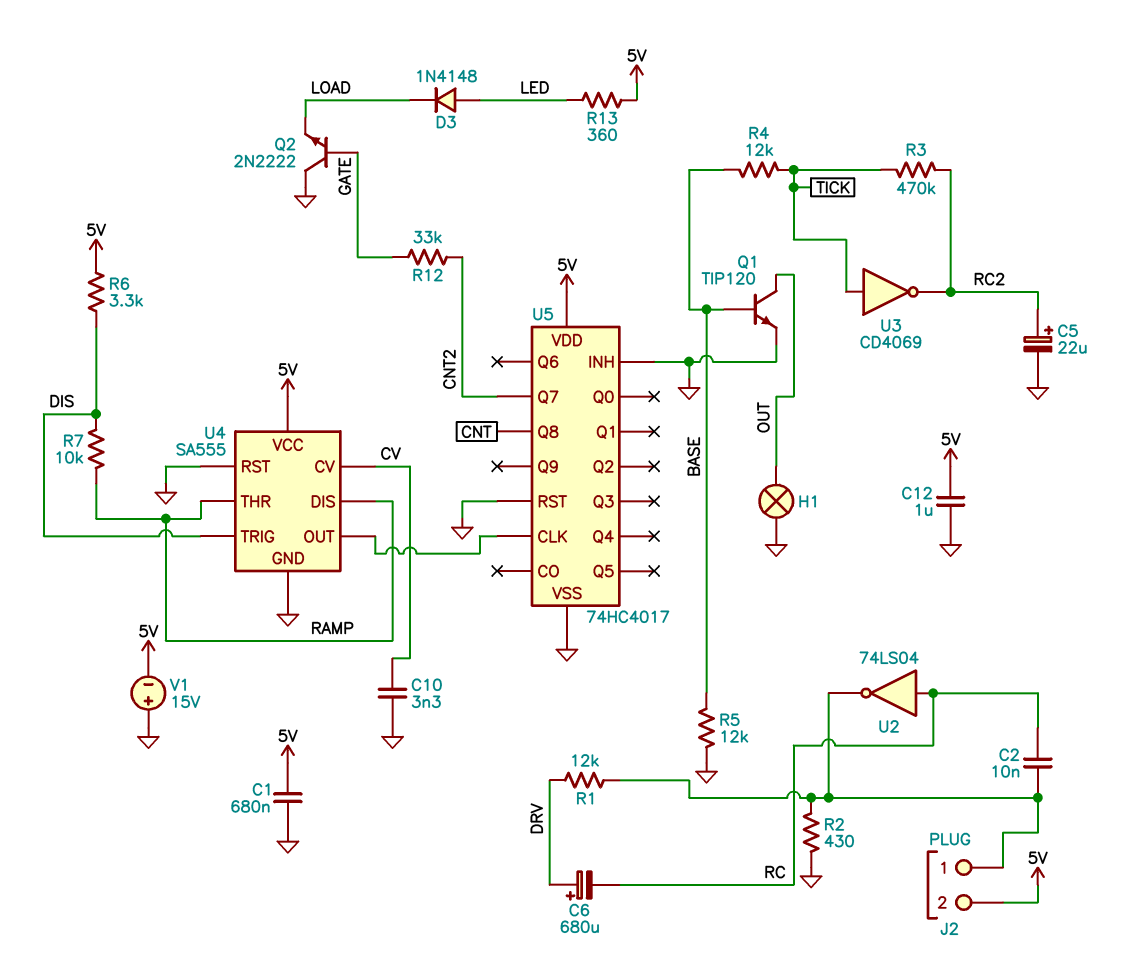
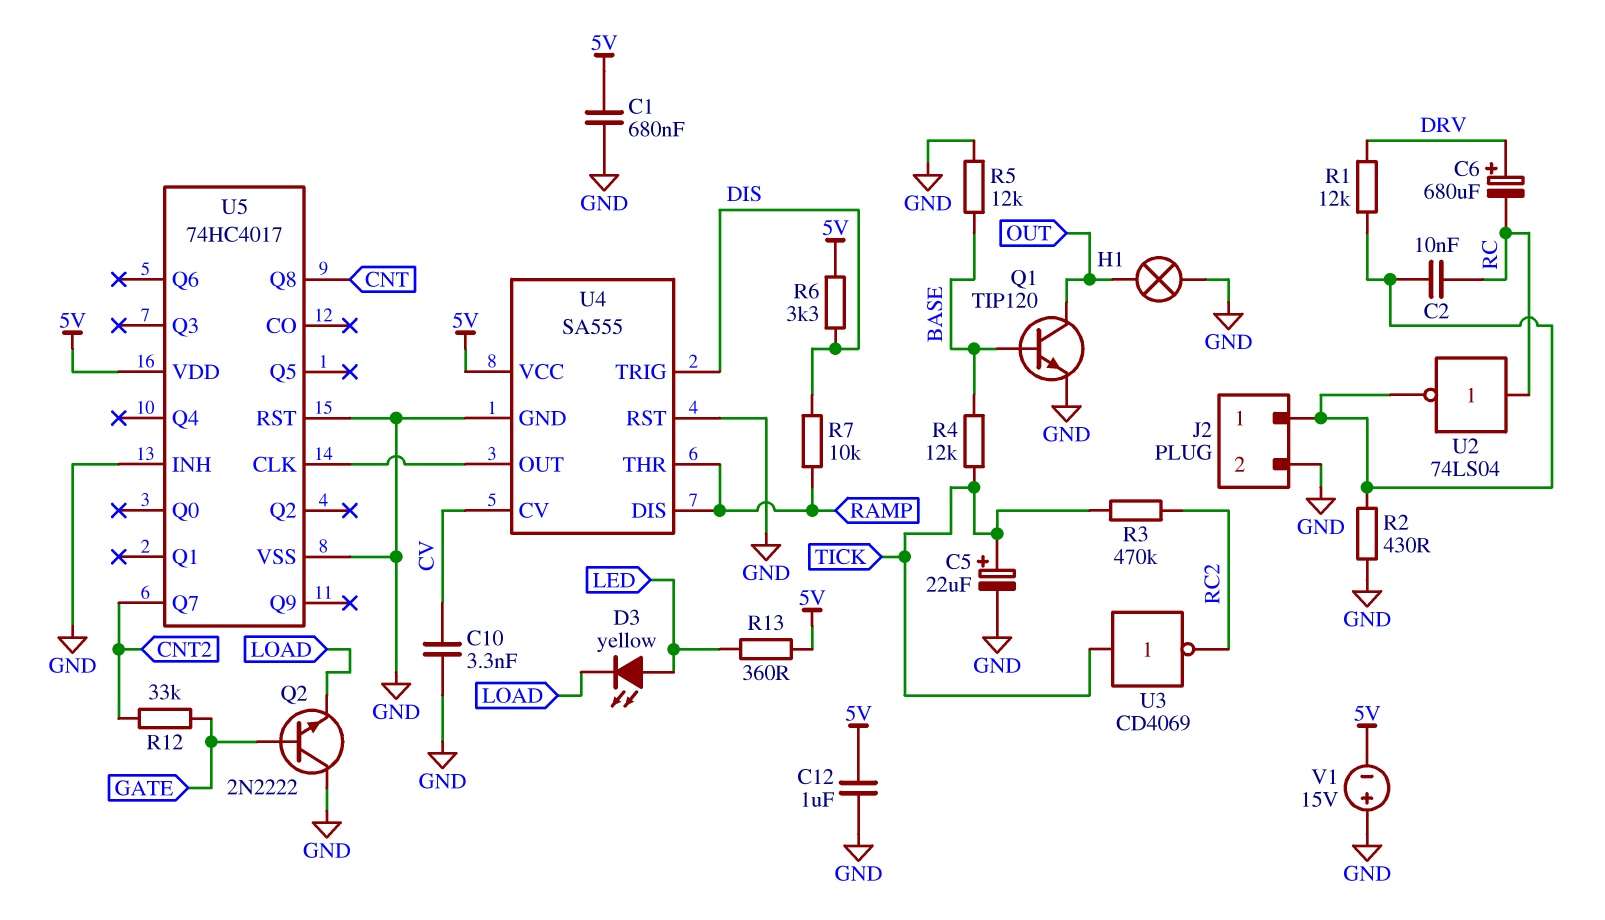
C5: 22uF (plus RC2, minus GND) -> 22uF (plus TICK, minus GND)
D3: diode 1N4148 (A LED, K LOAD) -> LED yellow (A LED, K LOAD)
J2 pin 2: 5V -> GND

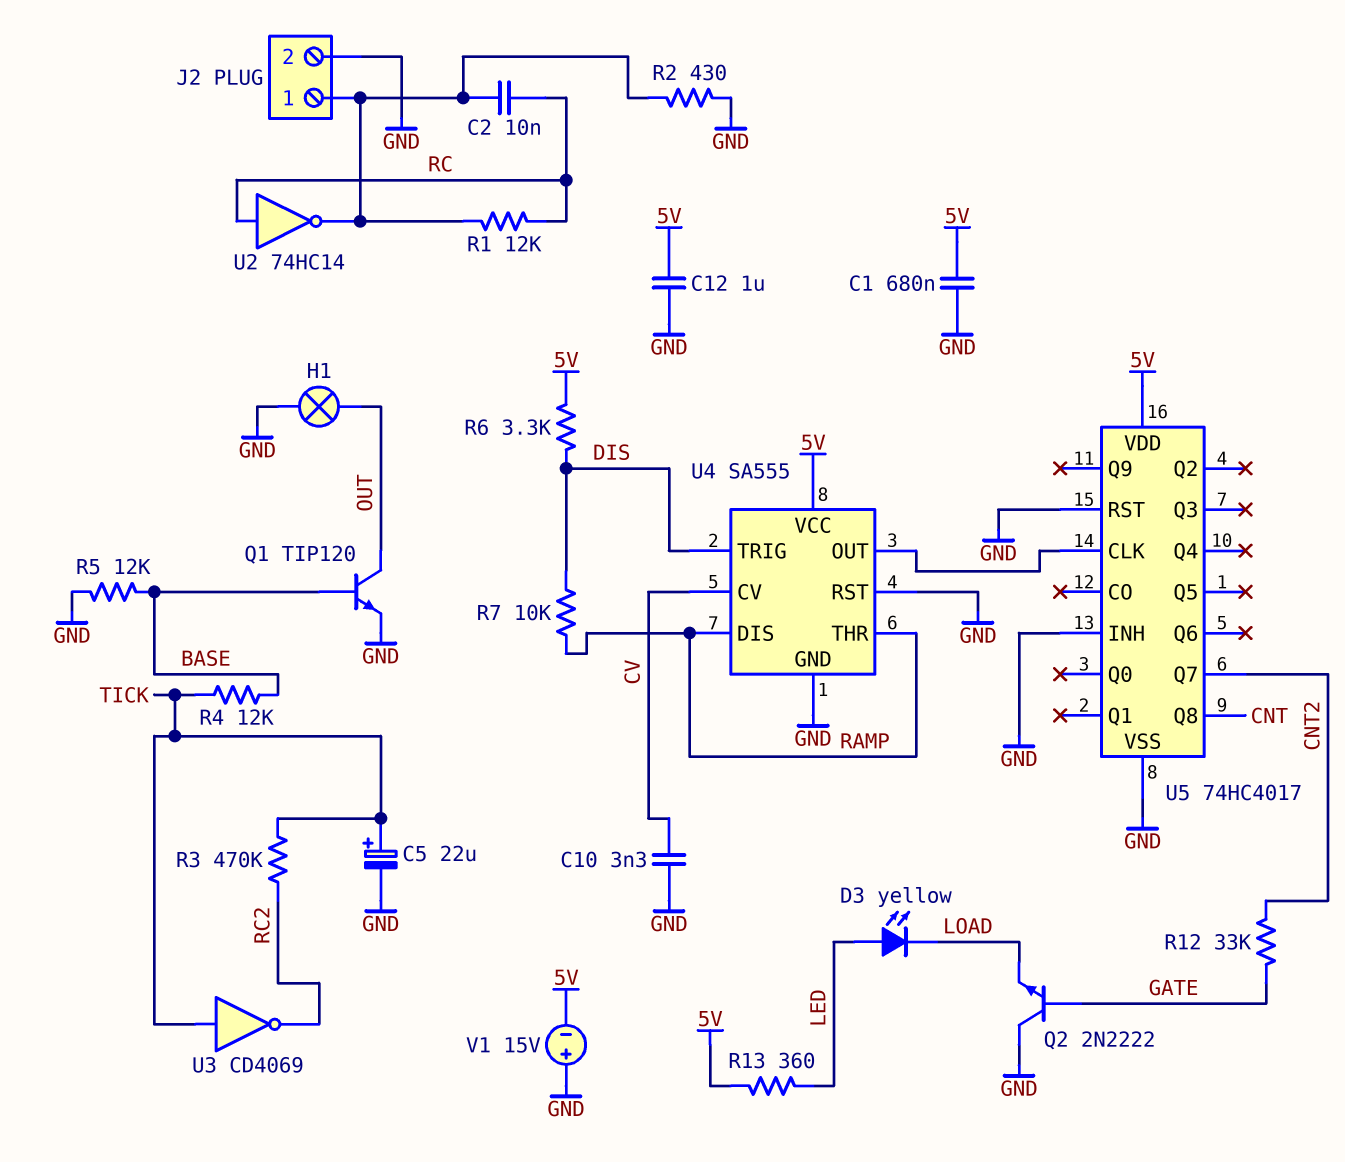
C6: 680uF (plus DRV, minus RC) -> none
R1: 12k (DRV, J2/1) -> 12k (J2/1, RC)
U2: NOT 74LS04 (in RC, out J2/1) -> NOT 74HC14 (in RC, out J2/1)

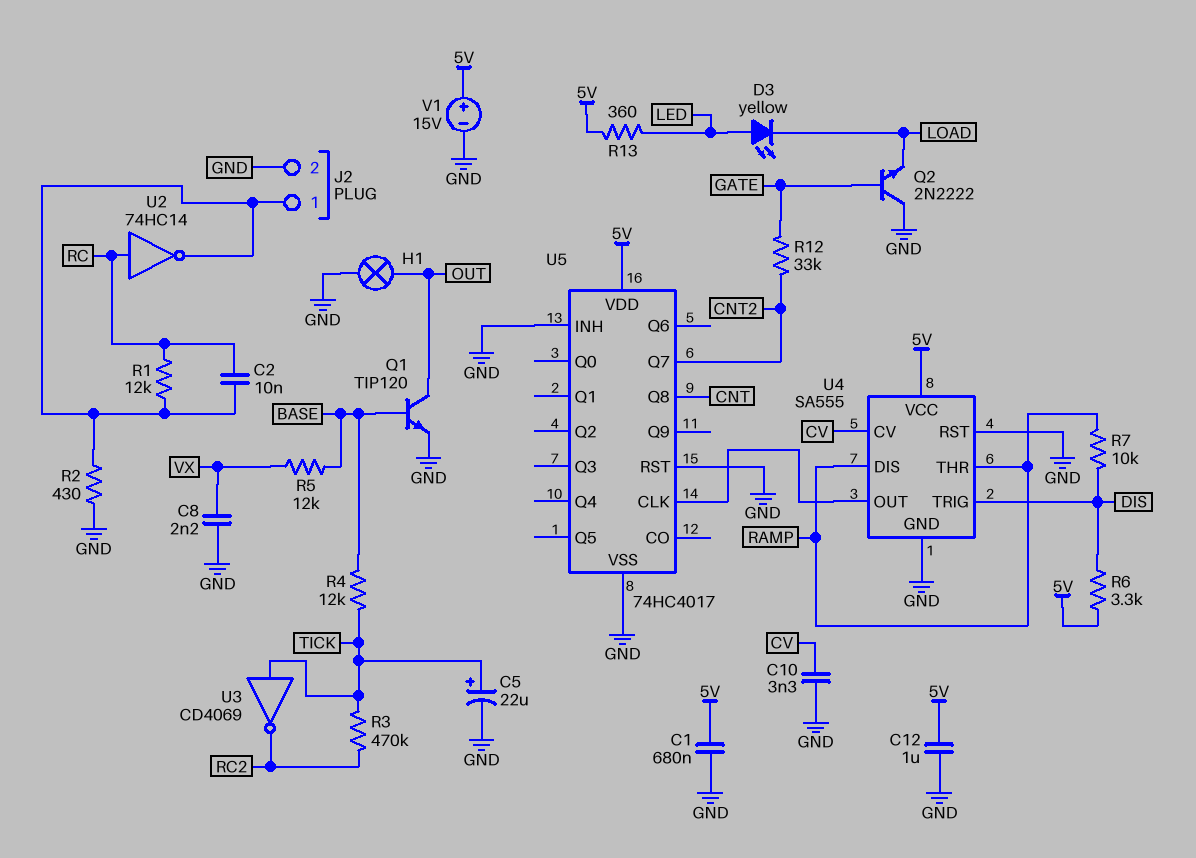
C8: none -> 2.2nF (GND, VX)
R5: 12k (BASE, GND) -> 12k (BASE, VX)
V1: 15V (plus GND, minus 5V) -> 15V (plus 5V, minus GND)

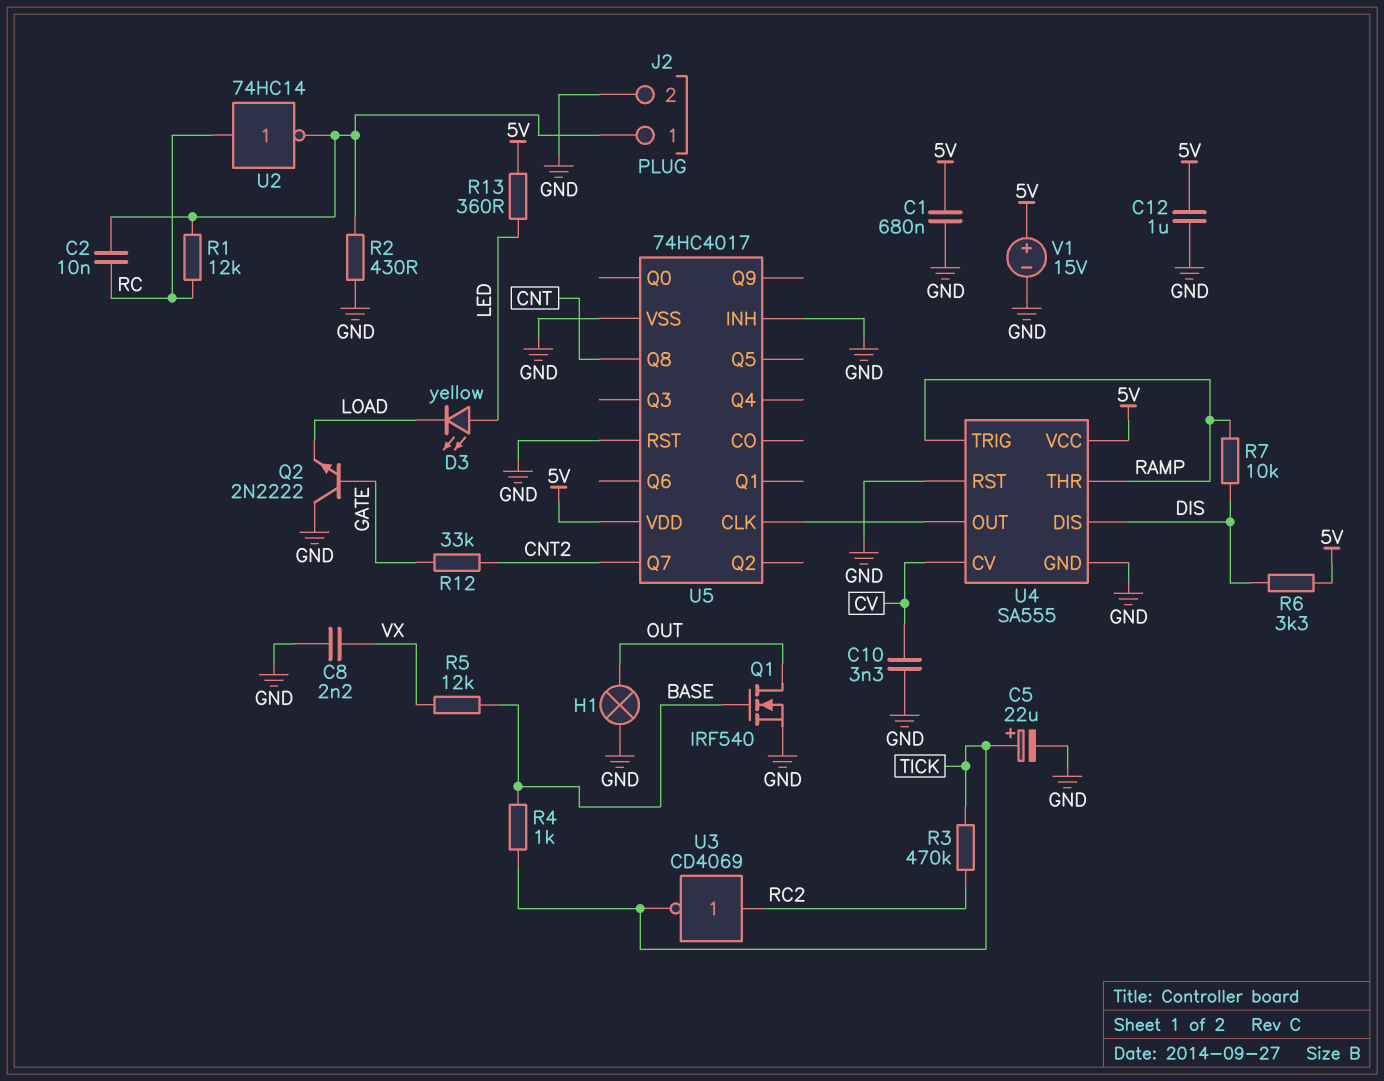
Q1: NPN TIP120 (B BASE, C OUT, E GND) -> NMOS IRF540 (G BASE, D OUT, S GND)
R4: 12k (BASE, TICK) -> 1k (BASE, TICK)
U3: NOT CD4069 (in TICK, out RC2) -> NOT CD4069 (in RC2, out TICK)
U4 pin DIS: RAMP -> DIS
U4 pin TRIG: DIS -> RAMP

